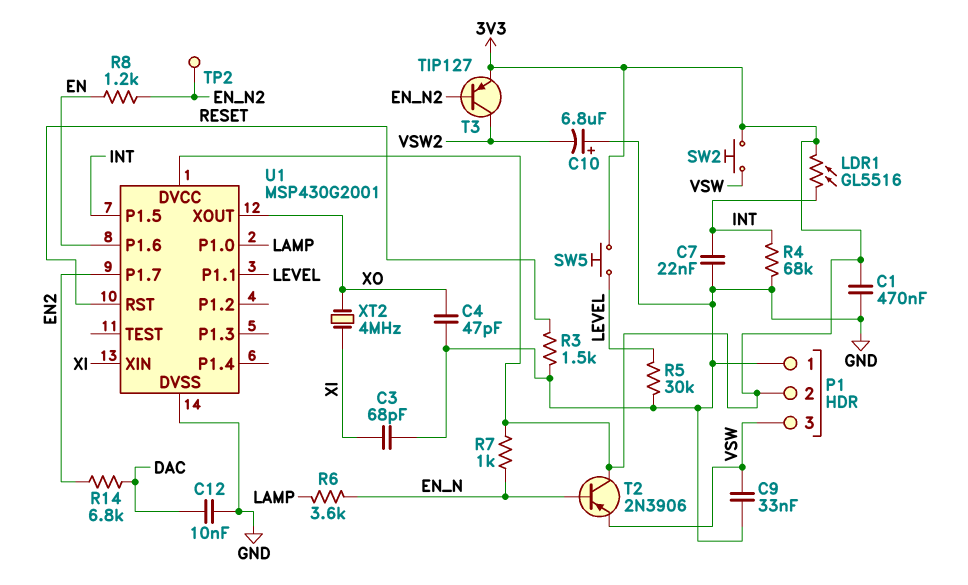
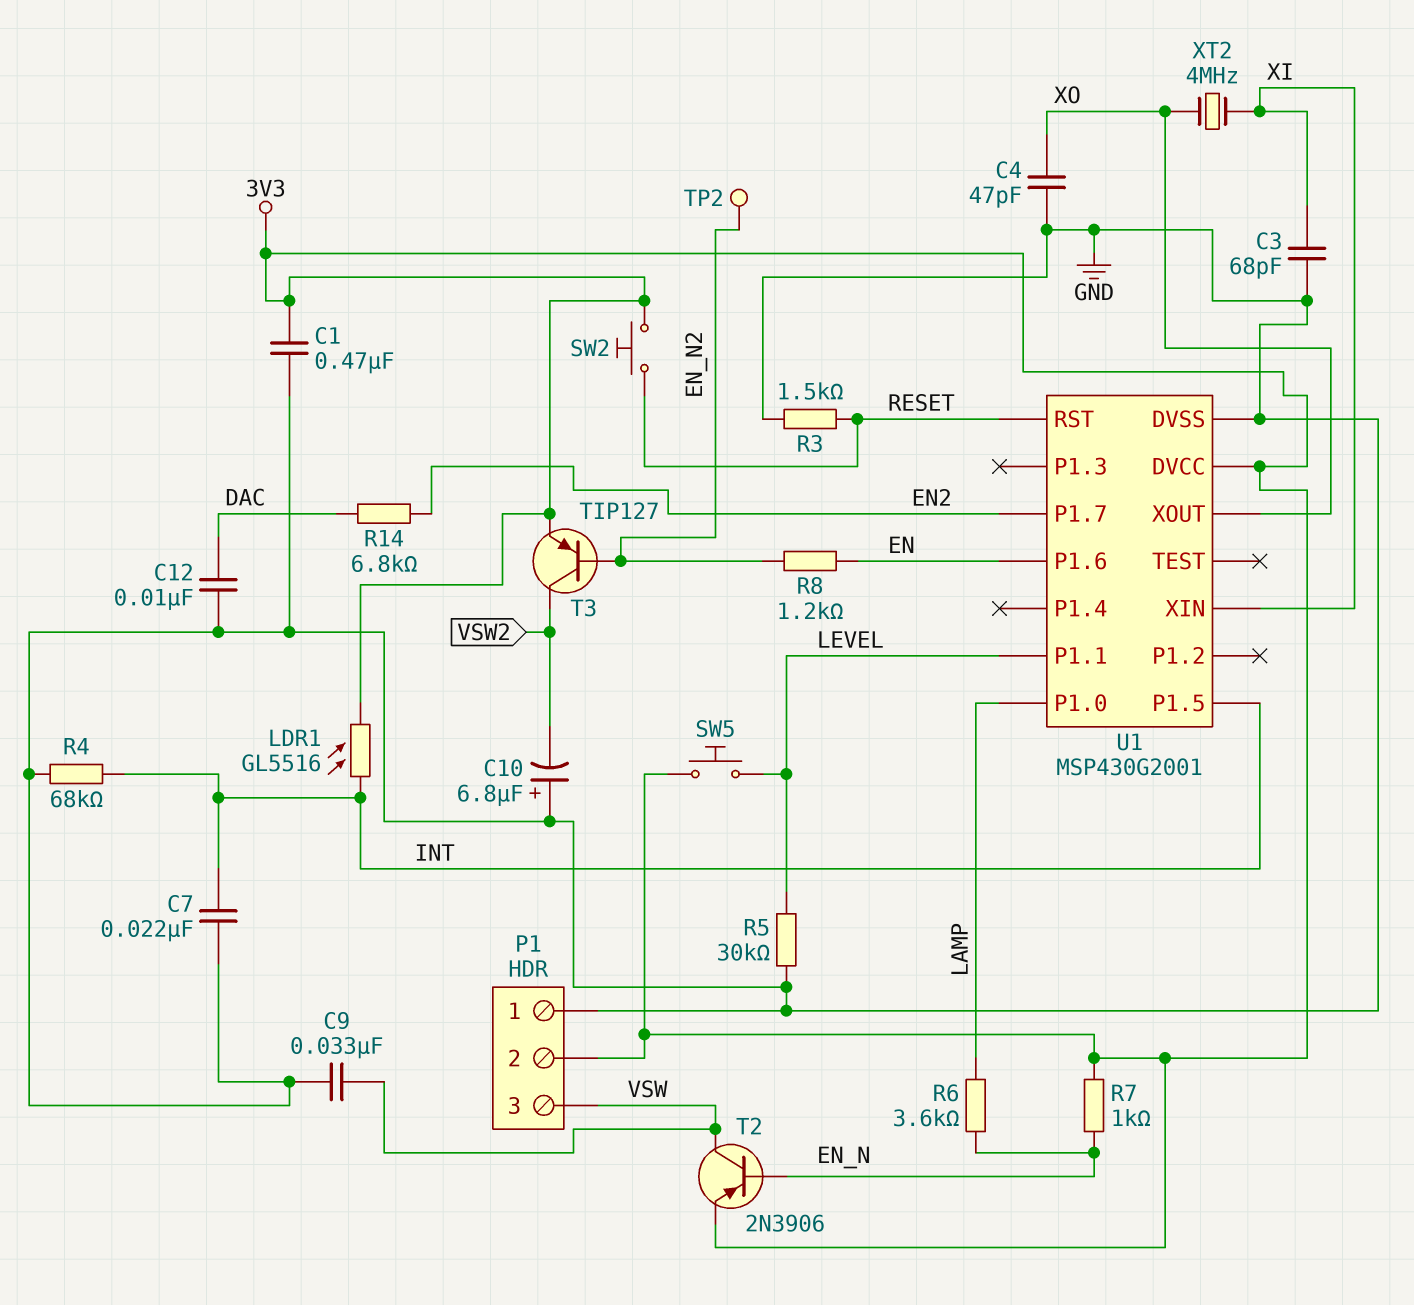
SW2: button (3V3, VSW) -> button (3V3, RESET)
T2: PNP 2N3906 (B EN_N, C 3V3, E VSW) -> PNP 2N3906 (B EN_N, C VSW, E 3V3)

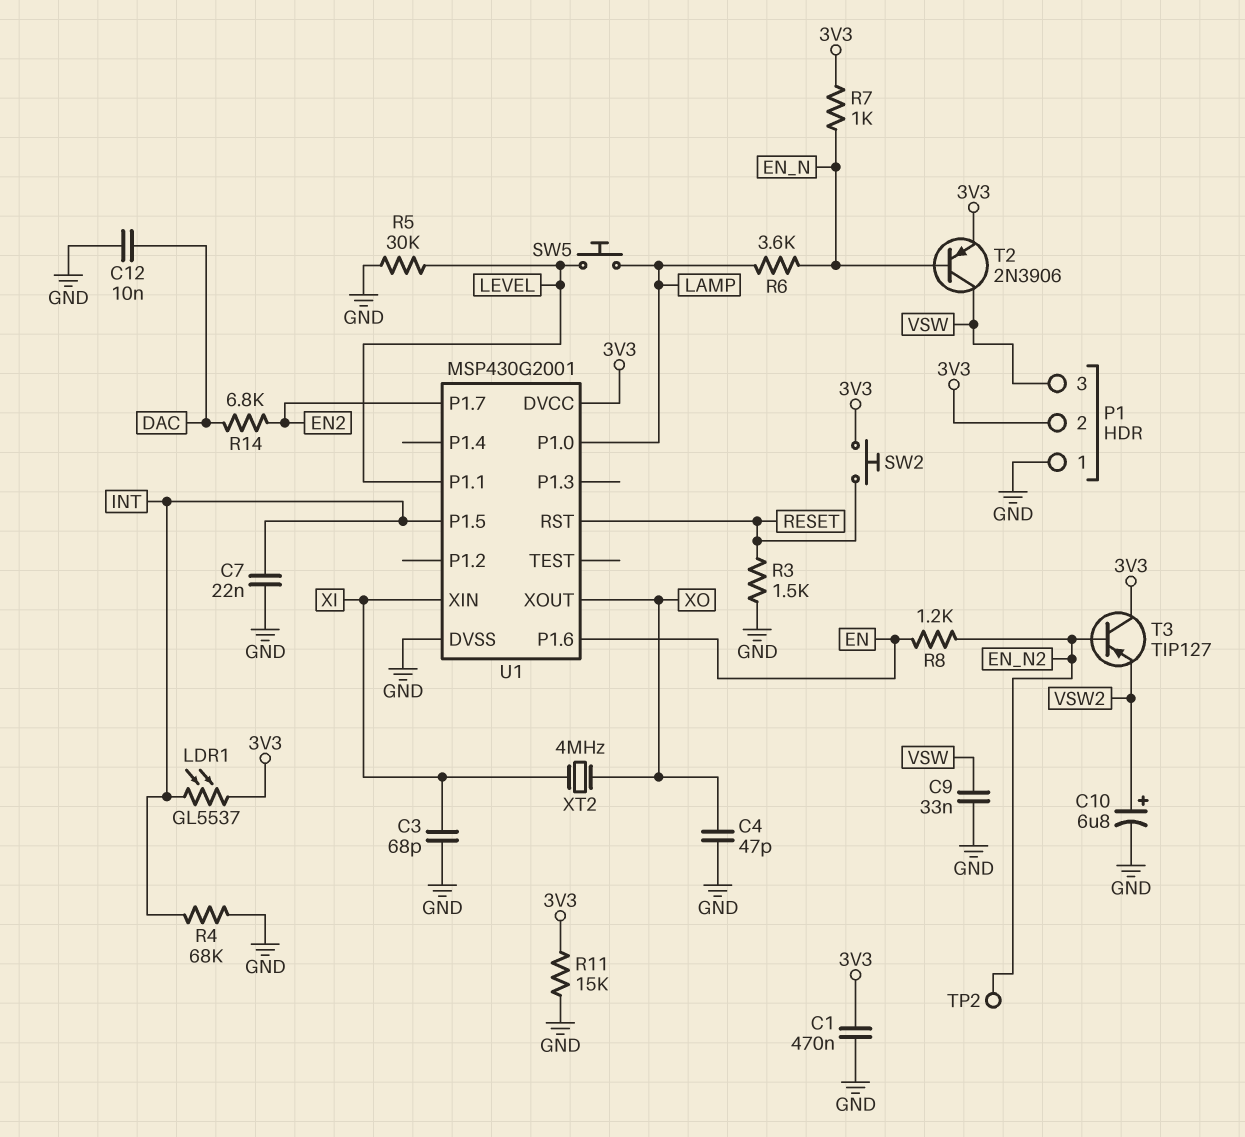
C10: 6.8uF (plus GND, minus VSW2) -> 6.8uF (plus VSW2, minus GND)
LDR1: GL5516 (3V3, INT) -> GL5537 (3V3, INT)
R11: none -> 15k (3V3, GND)
SW5: button (3V3, LEVEL) -> button (LAMP, LEVEL)
T3: PNP TIP127 (B EN_N2, C VSW2, E 3V3) -> PNP TIP127 (B EN_N2, C 3V3, E VSW2)

